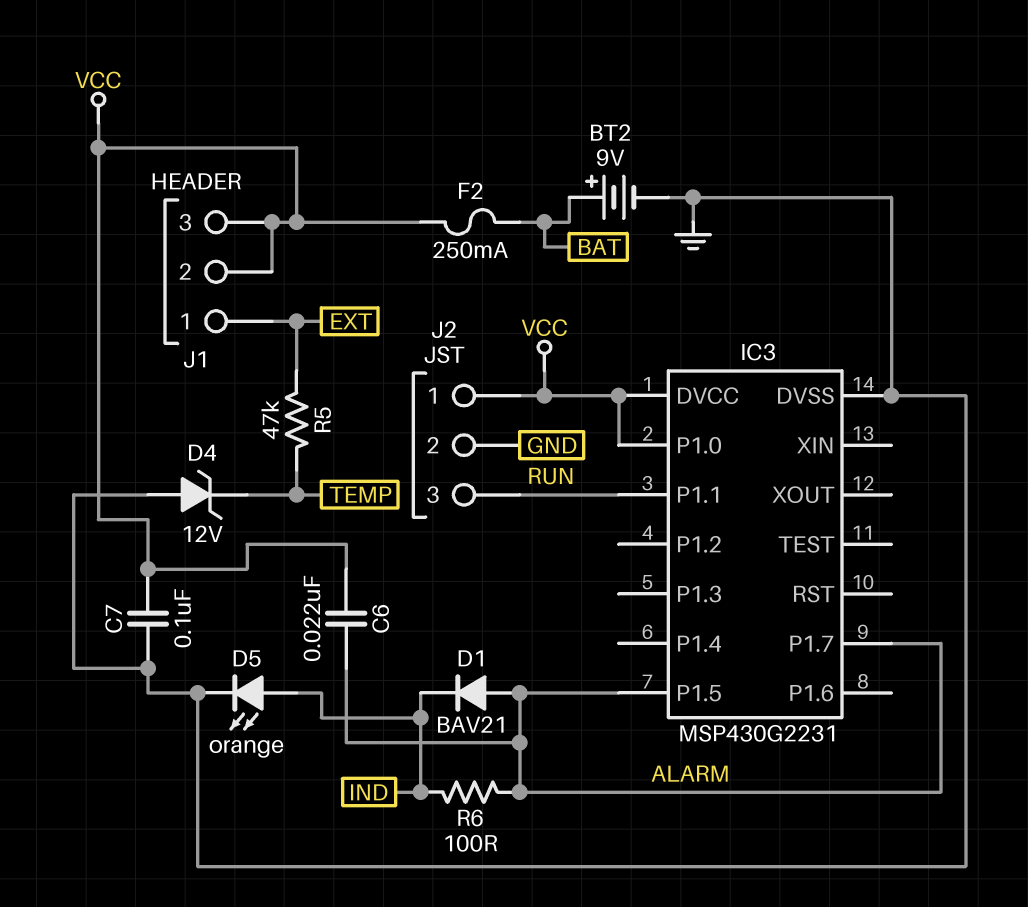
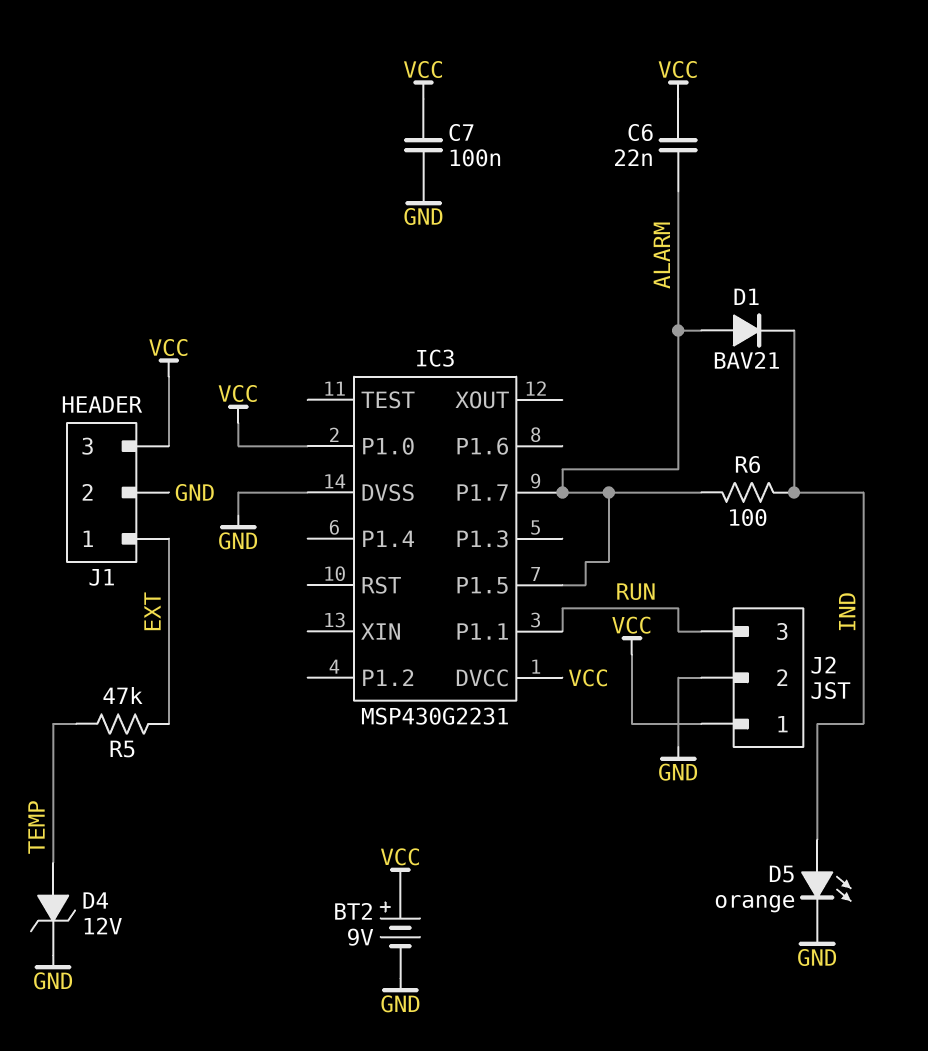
BT2: 9V (plus BAT, minus GND) -> 9V (plus VCC, minus GND)
D4: zener 12V (A GND, K TEMP) -> zener 12V (A TEMP, K GND)
F2: 250mA (BAT, VCC) -> none
J1 pin 2: VCC -> GND

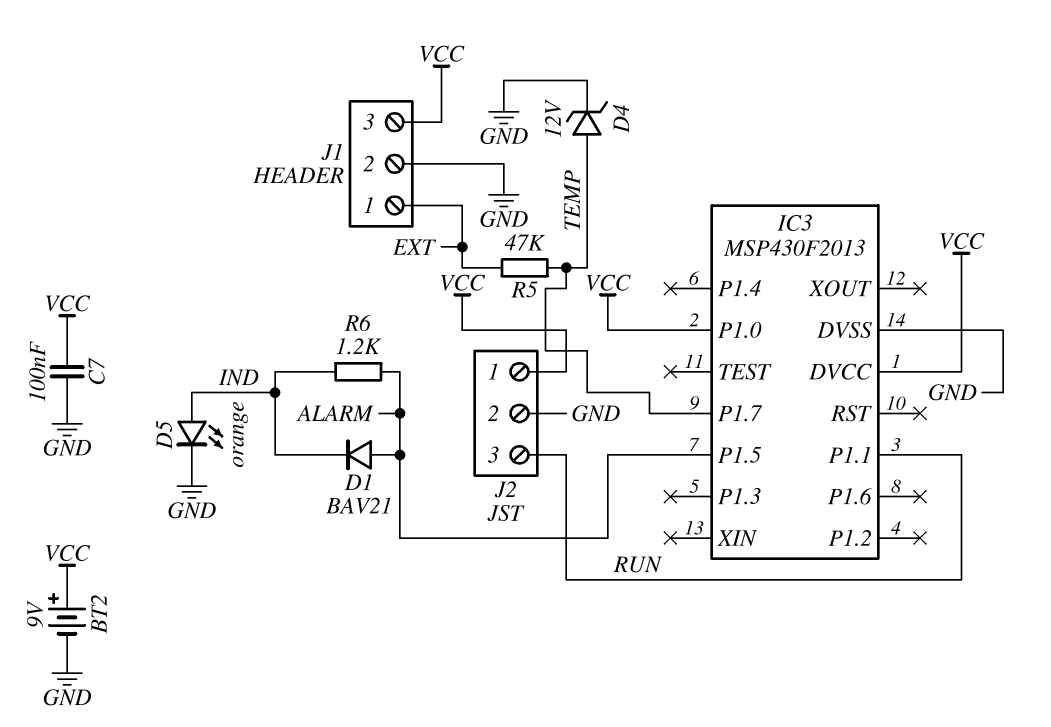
C6: 22nF (ALARM, VCC) -> none
IC3: MSP430G2231 -> MSP430F2013
IC3 pin P1.7: ALARM -> TEMP
R6: 100 (ALARM, IND) -> 1.2k (ALARM, IND)

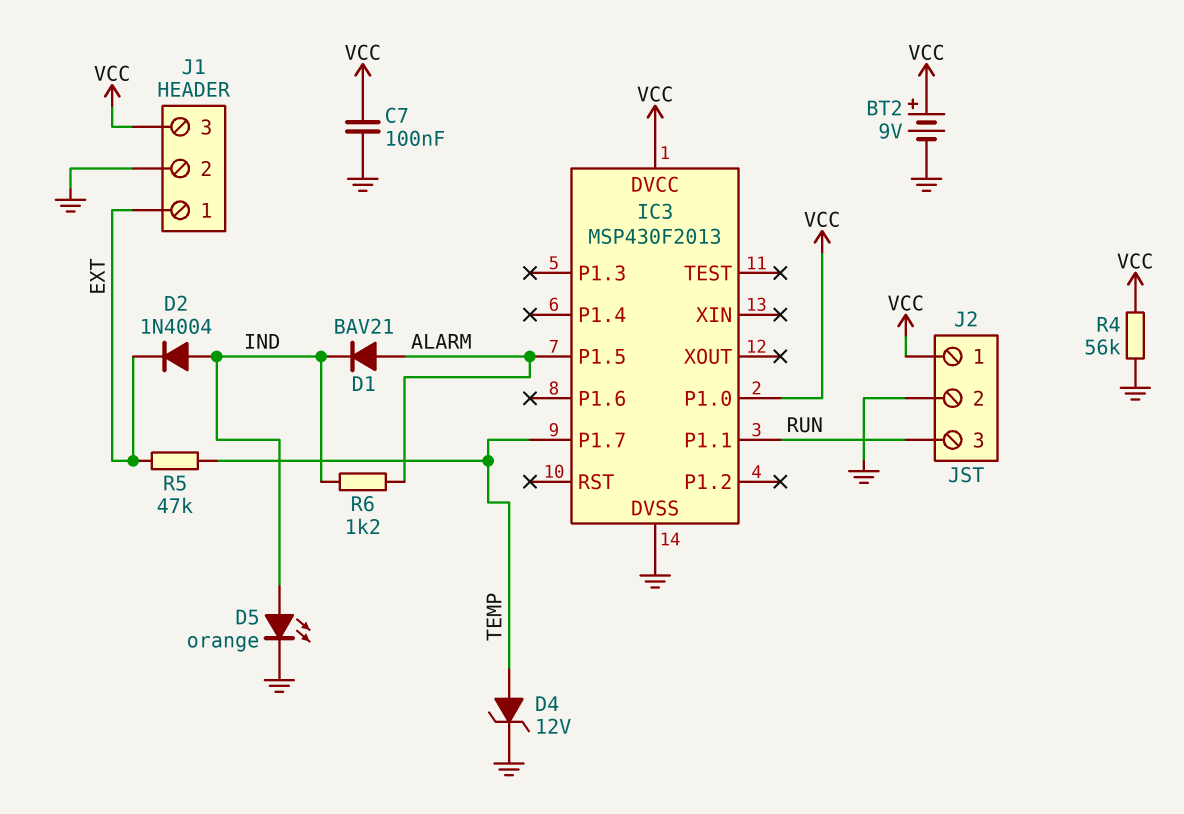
D2: none -> diode 1N4004 (A IND, K EXT)
R4: none -> 56k (GND, VCC)

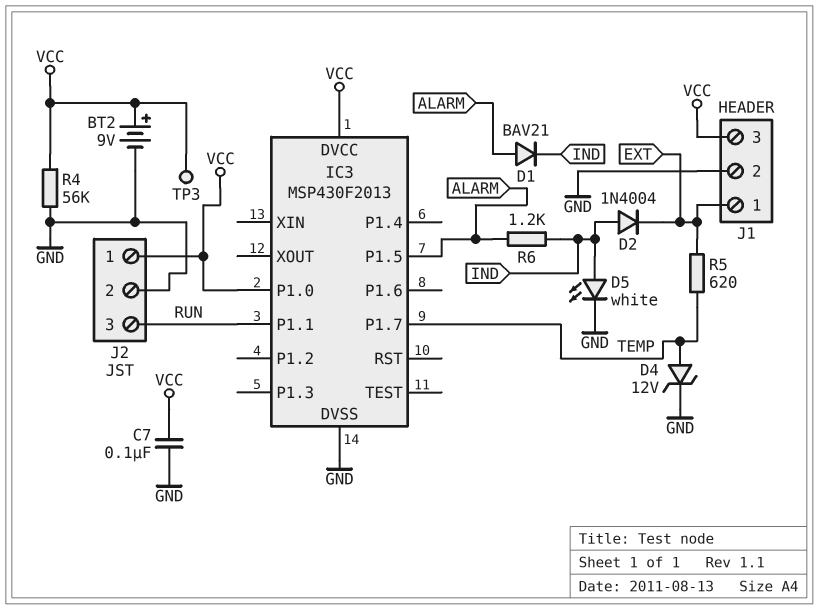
D5: LED orange (A IND, K GND) -> LED white (A IND, K GND)
R5: 47k (EXT, TEMP) -> 620 (EXT, TEMP)
TP3: none -> test point (VCC)

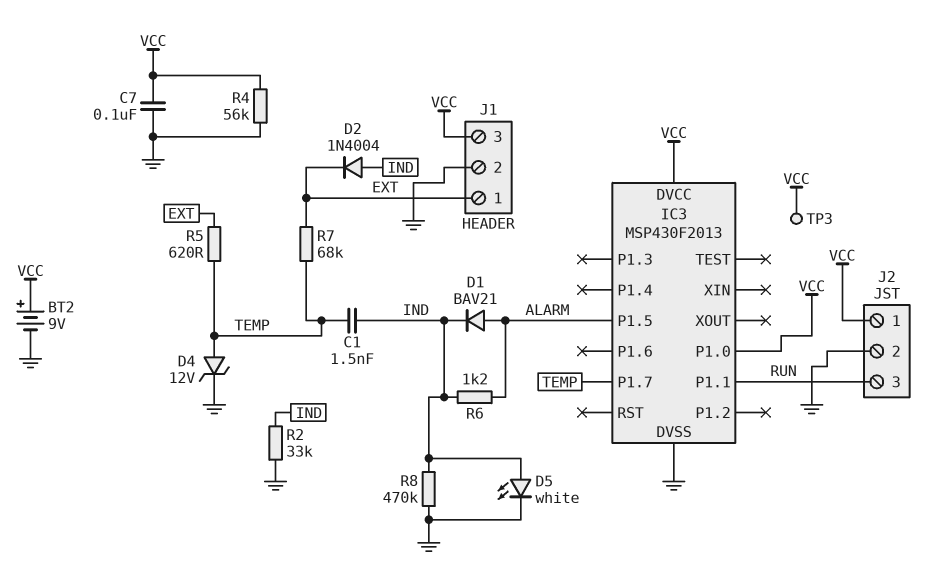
C1: none -> 1.5nF (IND, TEMP)
R2: none -> 33k (GND, IND)
R7: none -> 68k (EXT, TEMP)
R8: none -> 470k (GND, IND)

